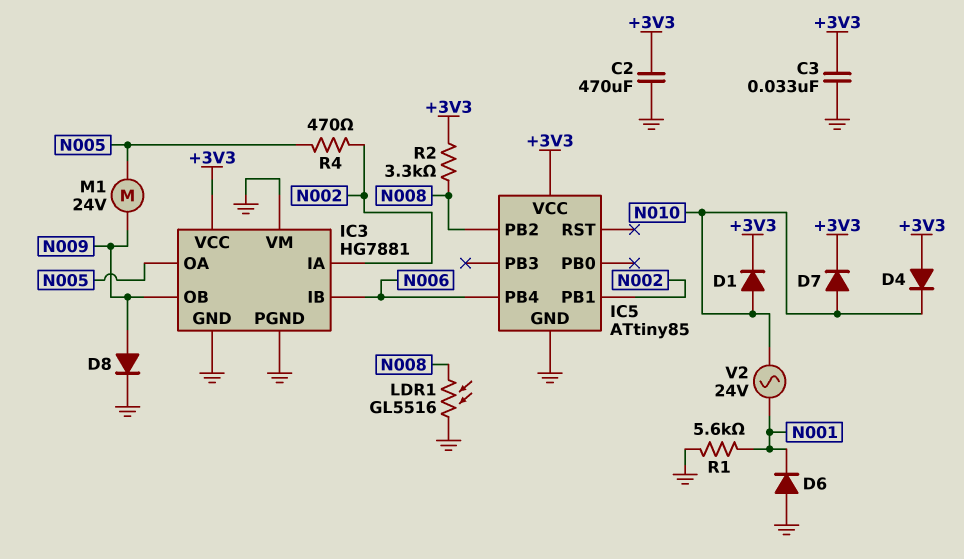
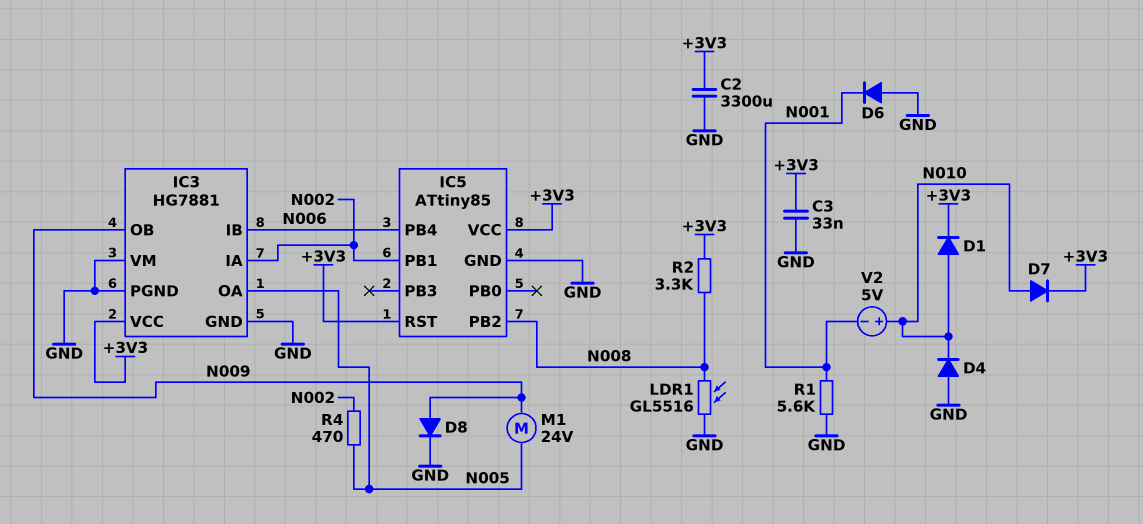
C2: 470uF (+3V3, GND) -> 3300uF (+3V3, GND)
D4: diode (A +3V3, K N010) -> diode (A GND, K N010)
IC5 pin RST: none -> +3V3
V2: AC 24V (N001, N010) -> 5V (plus N010, minus N001)

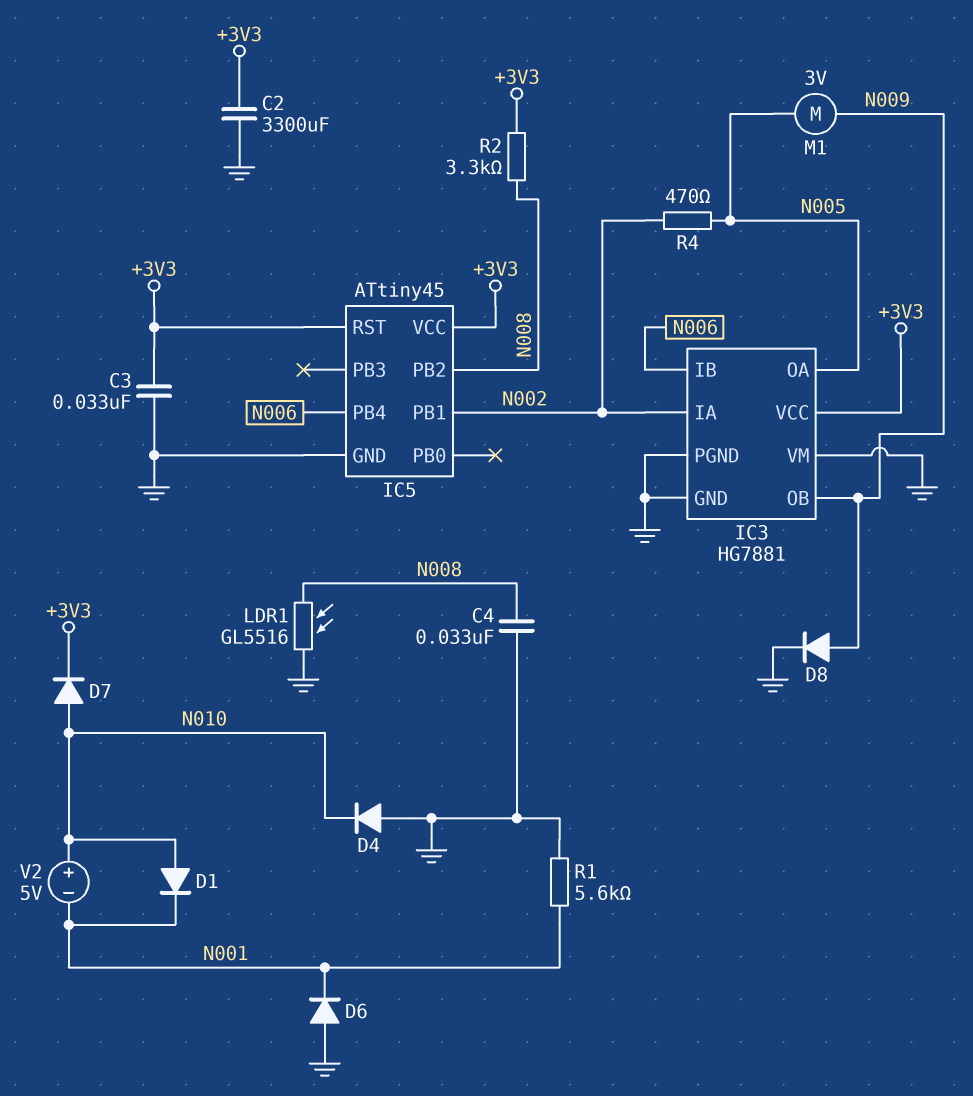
C4: none -> 33nF (GND, N008)
D1: diode (A N010, K +3V3) -> diode (A N010, K N001)
IC5: ATtiny85 -> ATtiny45
M1: motor 24V (N005, N009) -> motor 3V (N005, N009)

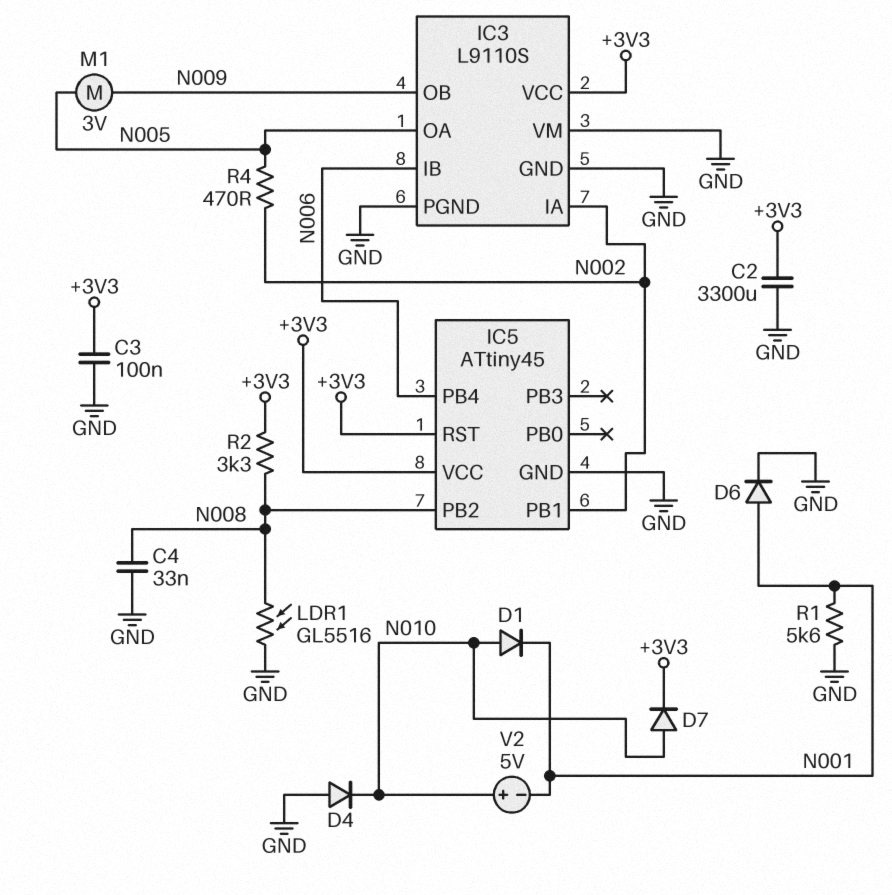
C3: 33nF (+3V3, GND) -> 100nF (+3V3, GND)
D6: diode (A GND, K N001) -> diode (A N001, K GND)
D8: diode (A N009, K GND) -> none
IC3: HG7881 -> L9110S

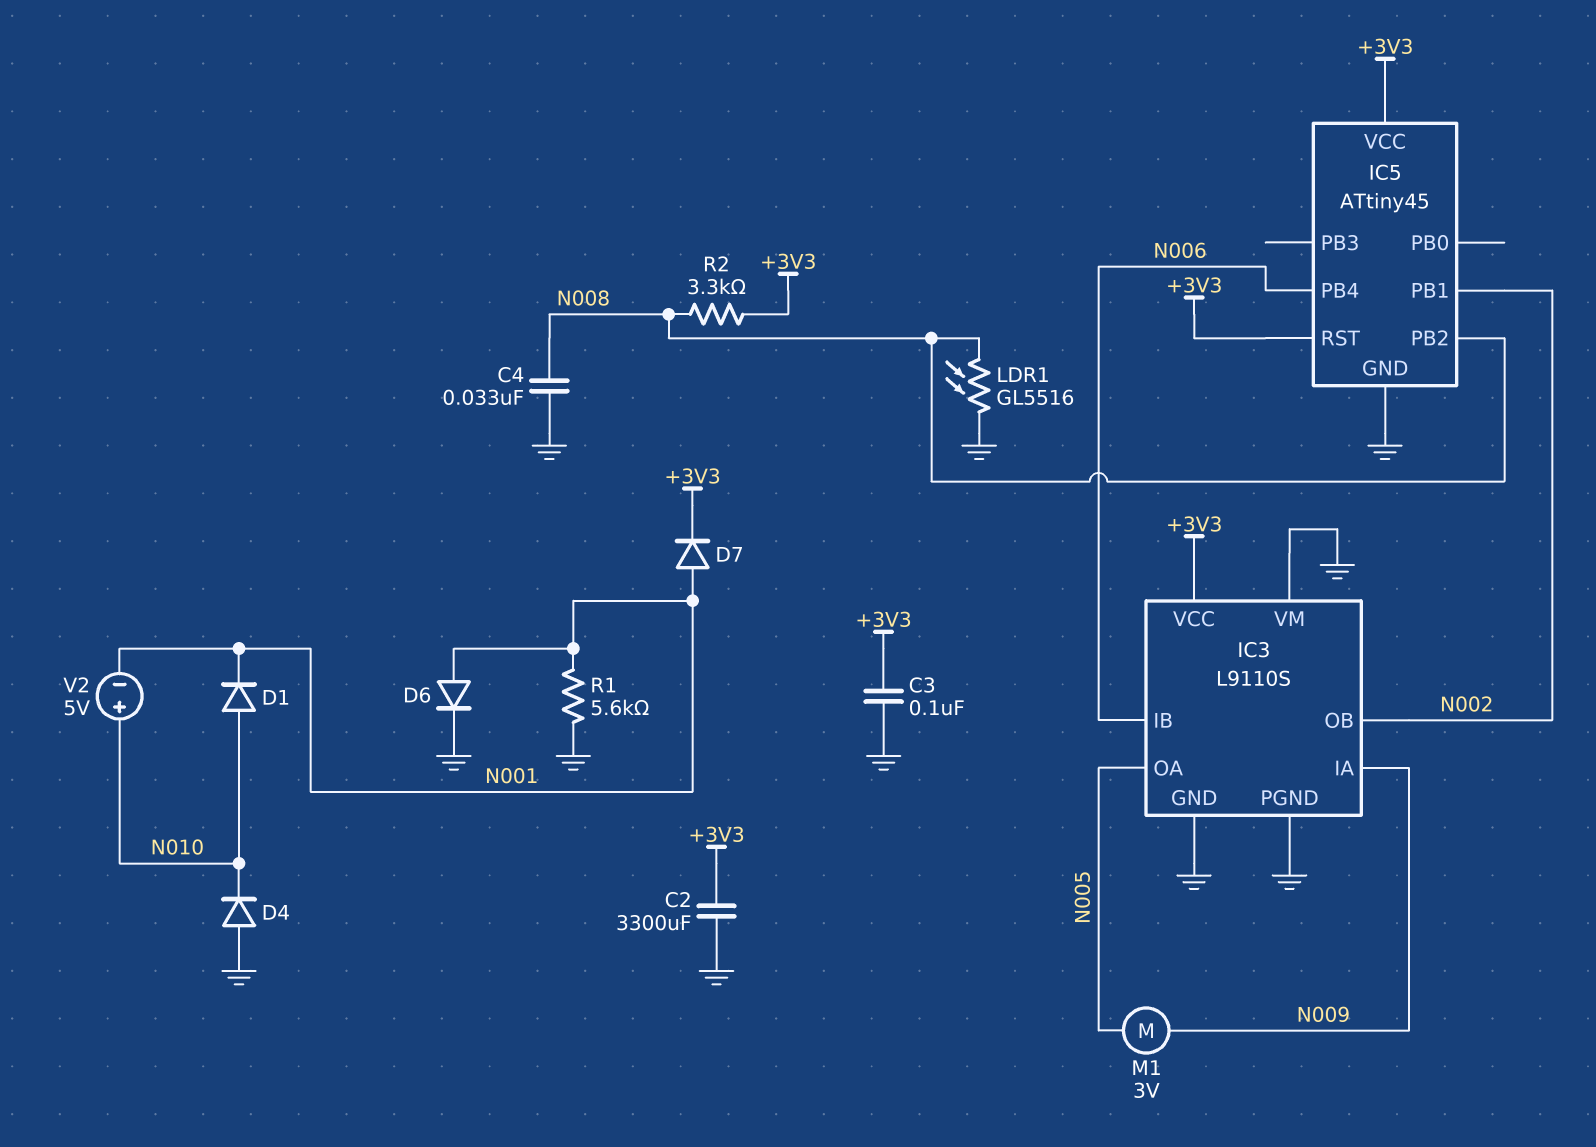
D7: diode (A N010, K +3V3) -> diode (A N001, K +3V3)
IC3 pin IA: N002 -> N009
IC3 pin OB: N009 -> N002
R4: 470 (N002, N005) -> none

